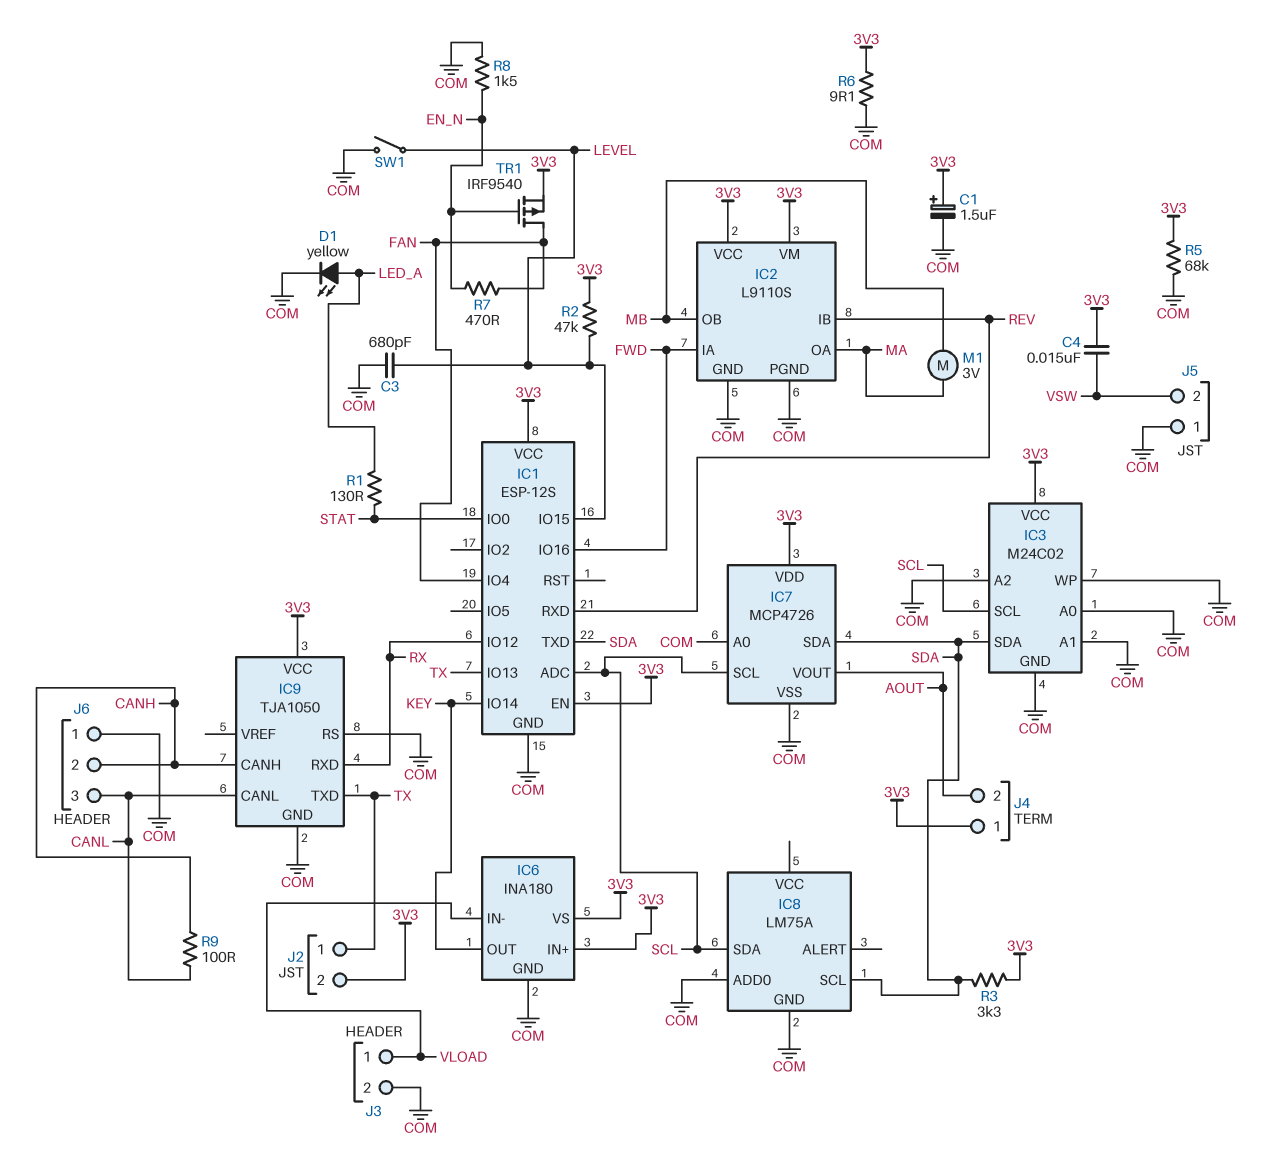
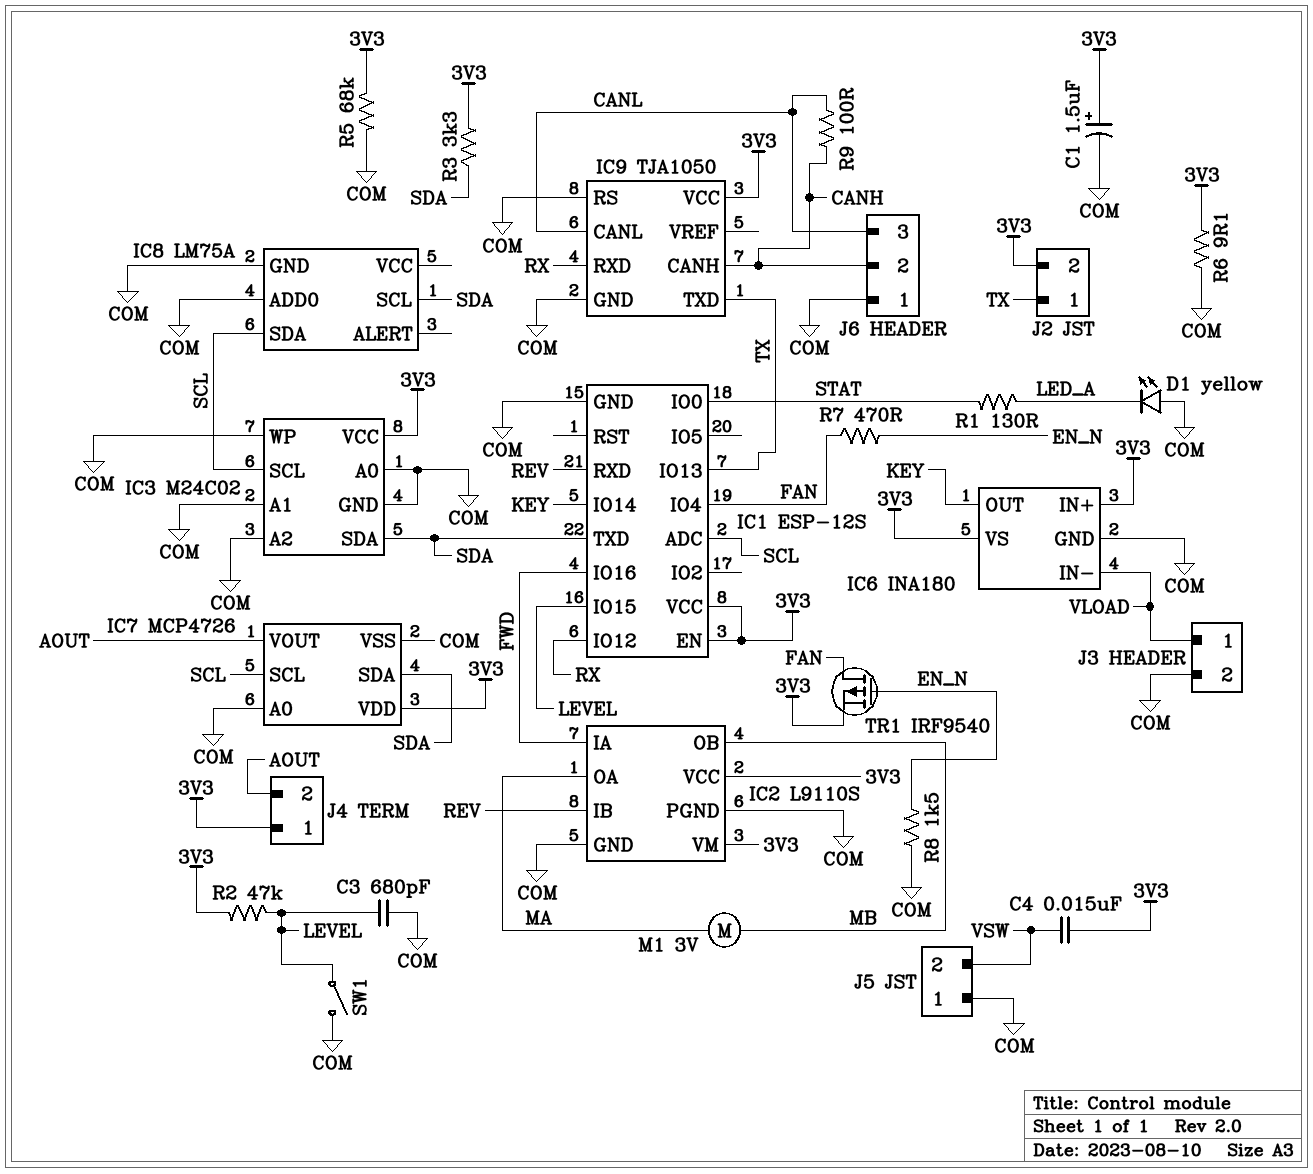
D1: LED yellow (A LED_A, K COM) -> LED yellow (A COM, K LED_A)

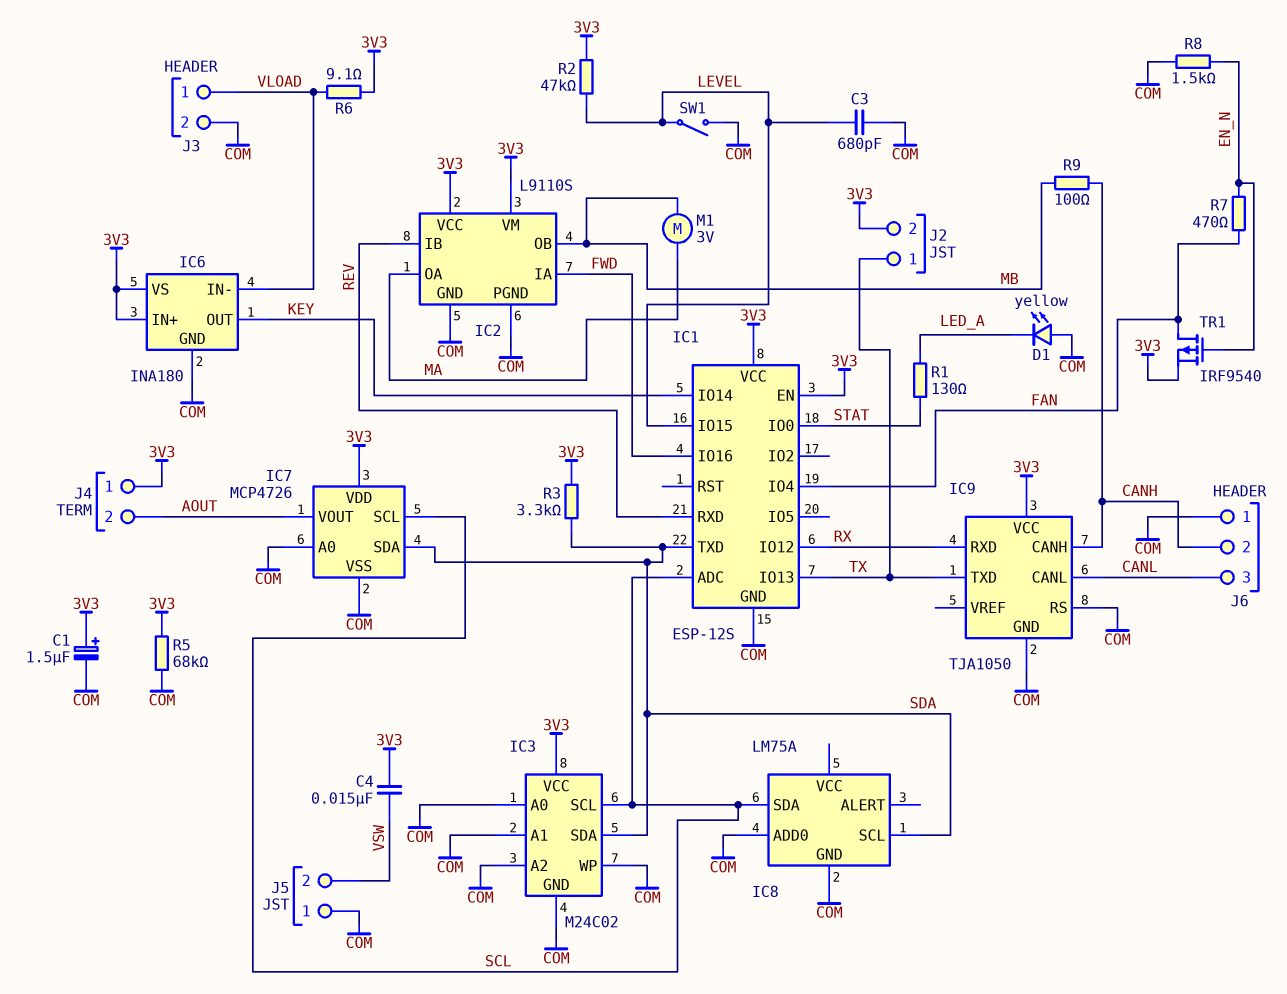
R6: 9.1 (3V3, COM) -> 9.1 (3V3, VLOAD)
R9: 100 (CANH, CANL) -> 100 (CANH, MB)

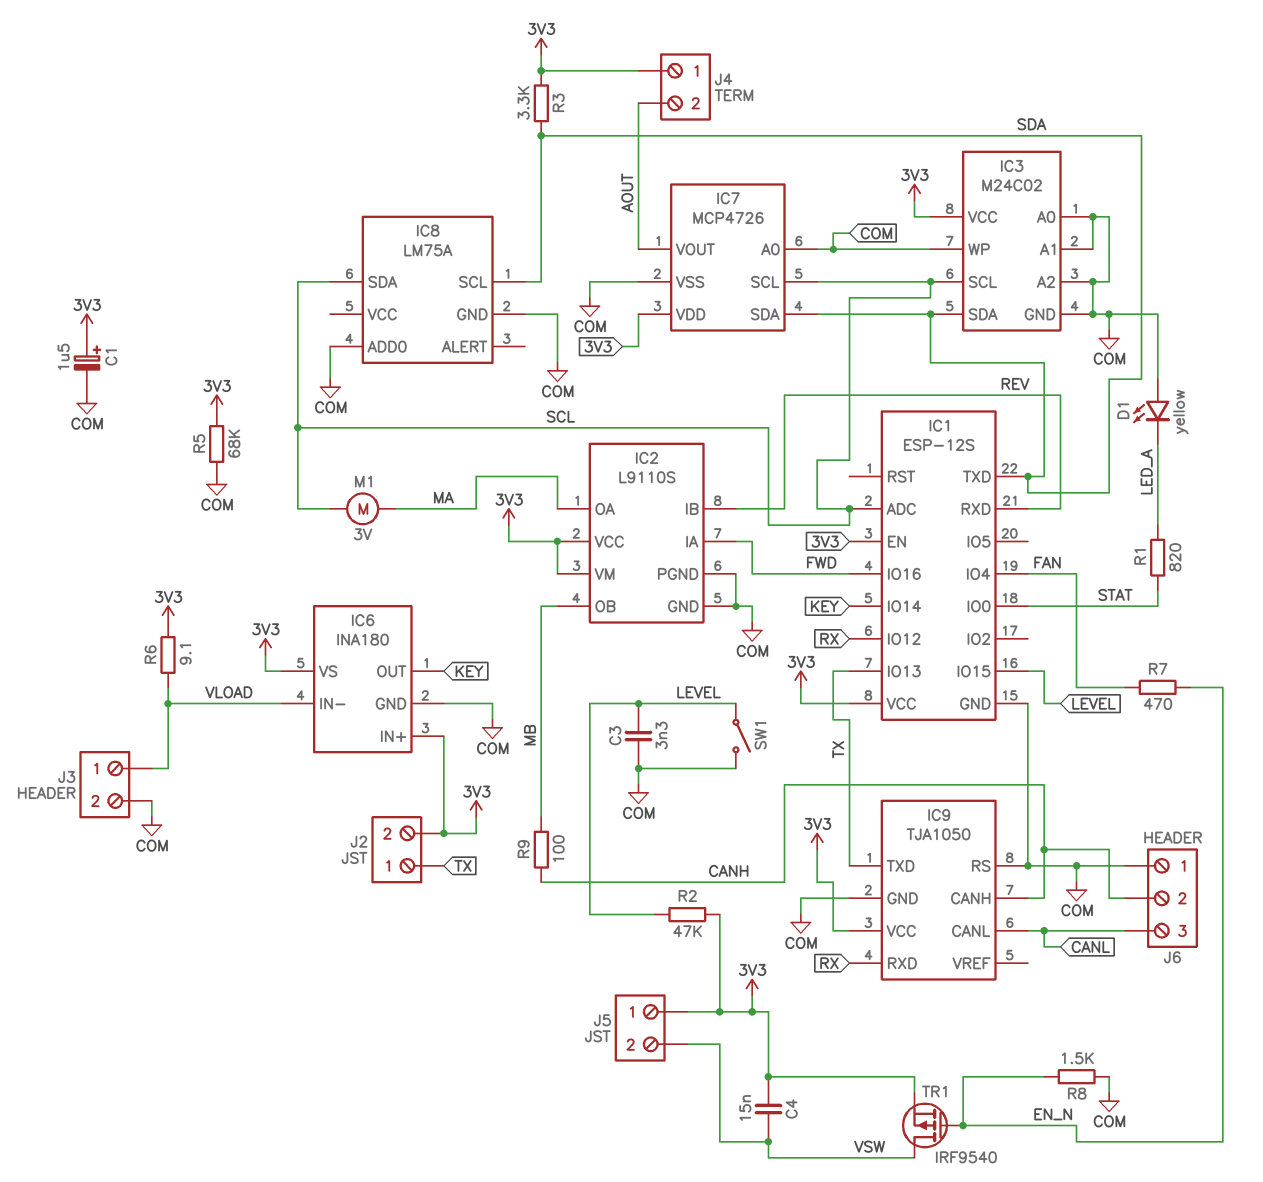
C3: 680pF (COM, LEVEL) -> 3.3nF (COM, LEVEL)
J5 pin 1: COM -> 3V3
M1: motor 3V (MA, MB) -> motor 3V (MA, SCL)
R1: 130 (LED_A, STAT) -> 820 (LED_A, STAT)
TR1: PMOS IRF9540 (G EN_N, D FAN, S 3V3) -> PMOS IRF9540 (G EN_N, D VSW, S 3V3)

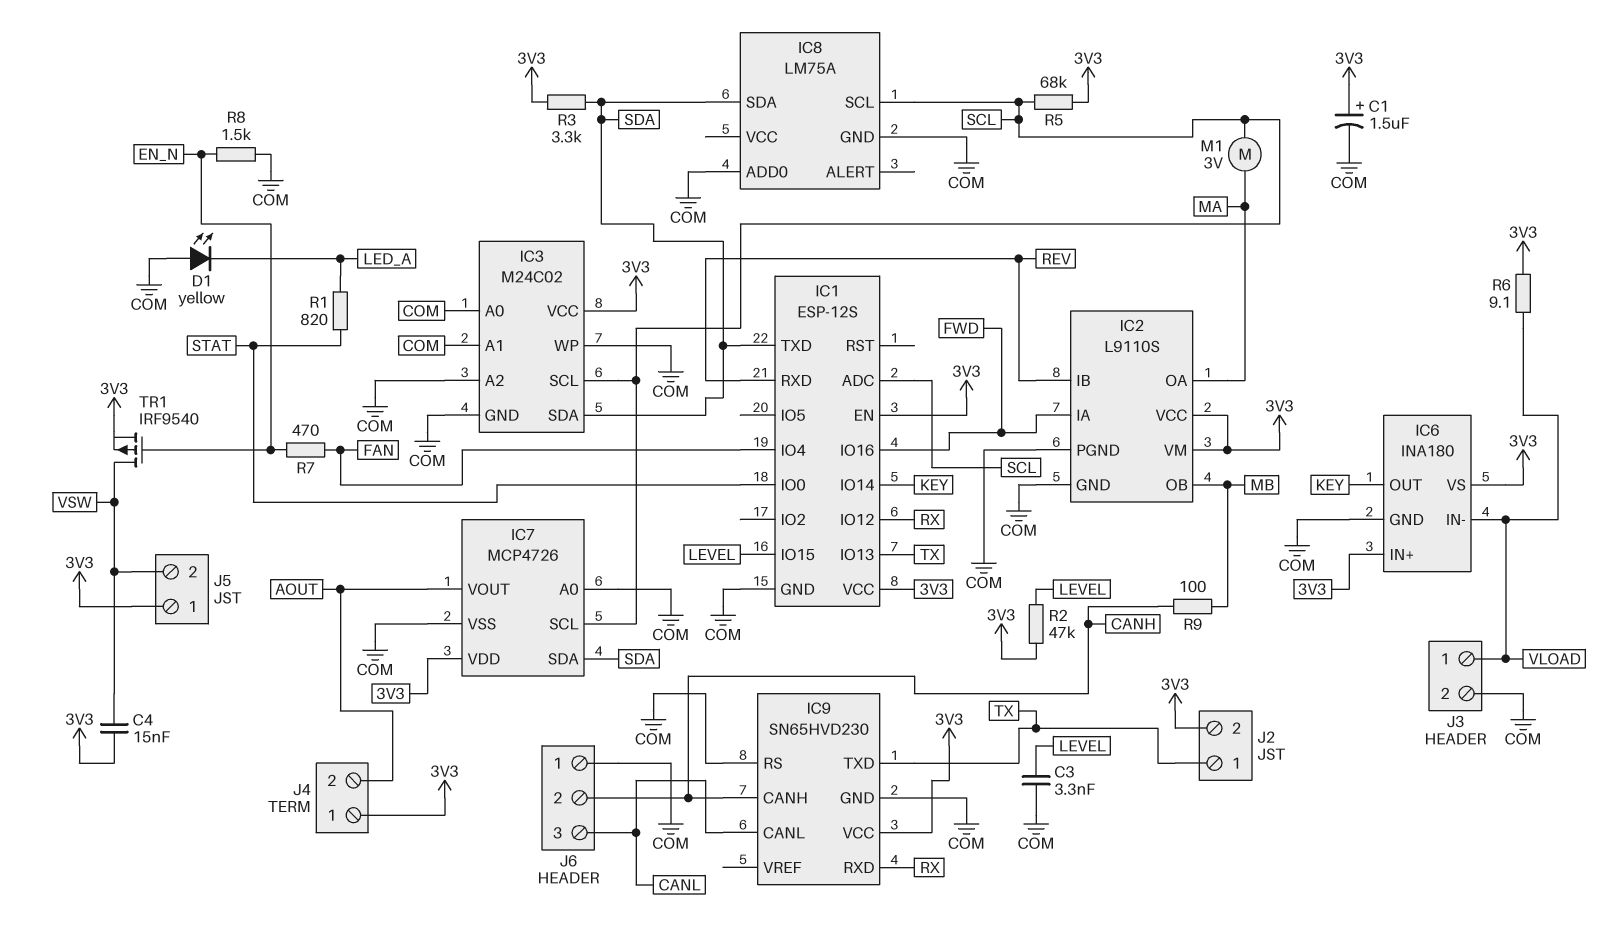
IC8 pin SCL: SDA -> SCL
IC8 pin SDA: SCL -> SDA
IC9: TJA1050 -> SN65HVD230
R5: 68k (3V3, COM) -> 68k (3V3, SCL)
SW1: switch (COM, LEVEL) -> none

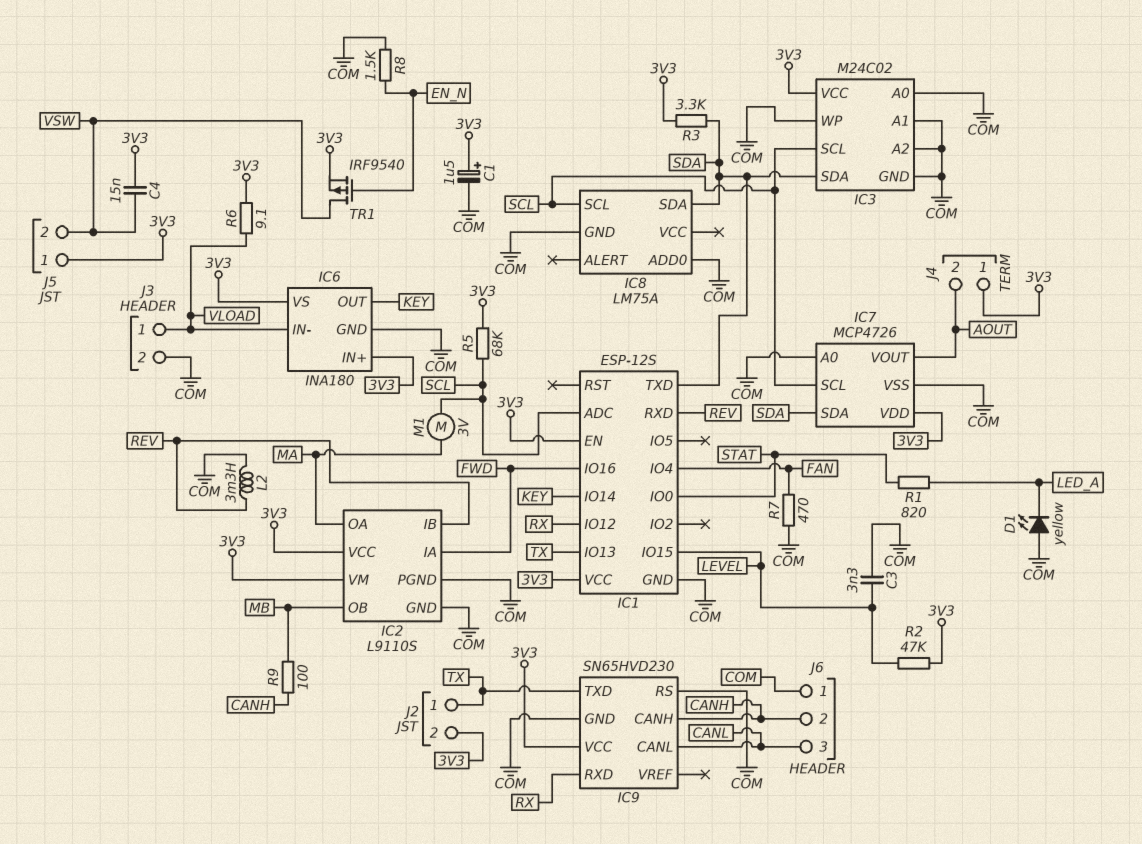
L2: none -> 3.3mH (COM, REV)
R7: 470 (EN_N, FAN) -> 470 (COM, FAN)

